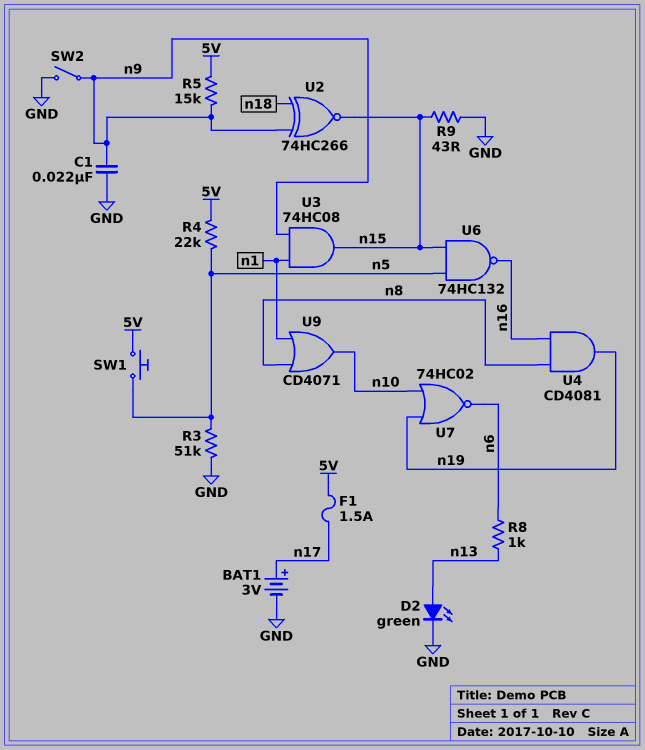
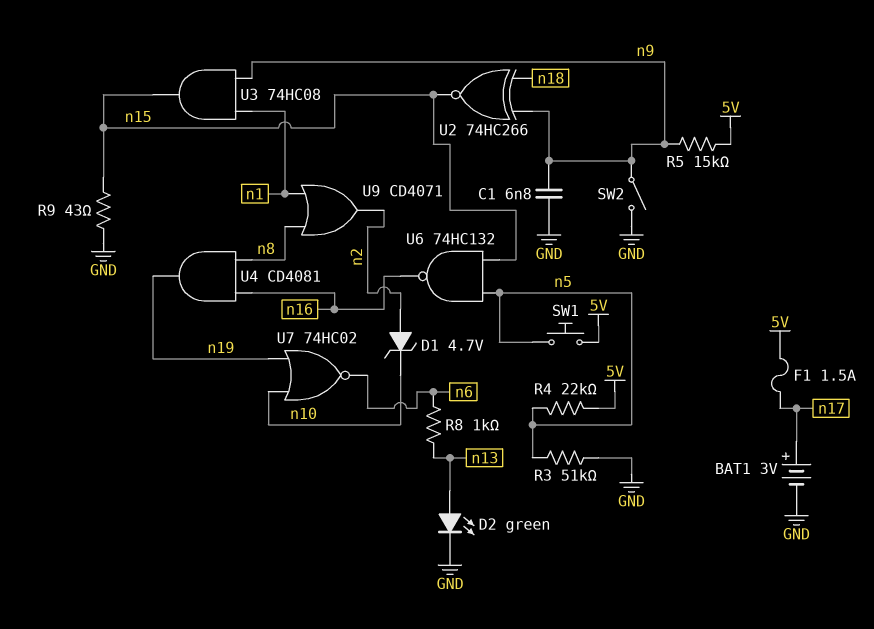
C1: 22nF (GND, n9) -> 6.8nF (GND, n9)
D1: none -> zener 4.7V (A n2, K n10)
U9: OR CD4071 (in n1, in n8, out n10) -> OR CD4071 (in n1, in n8, out n2)

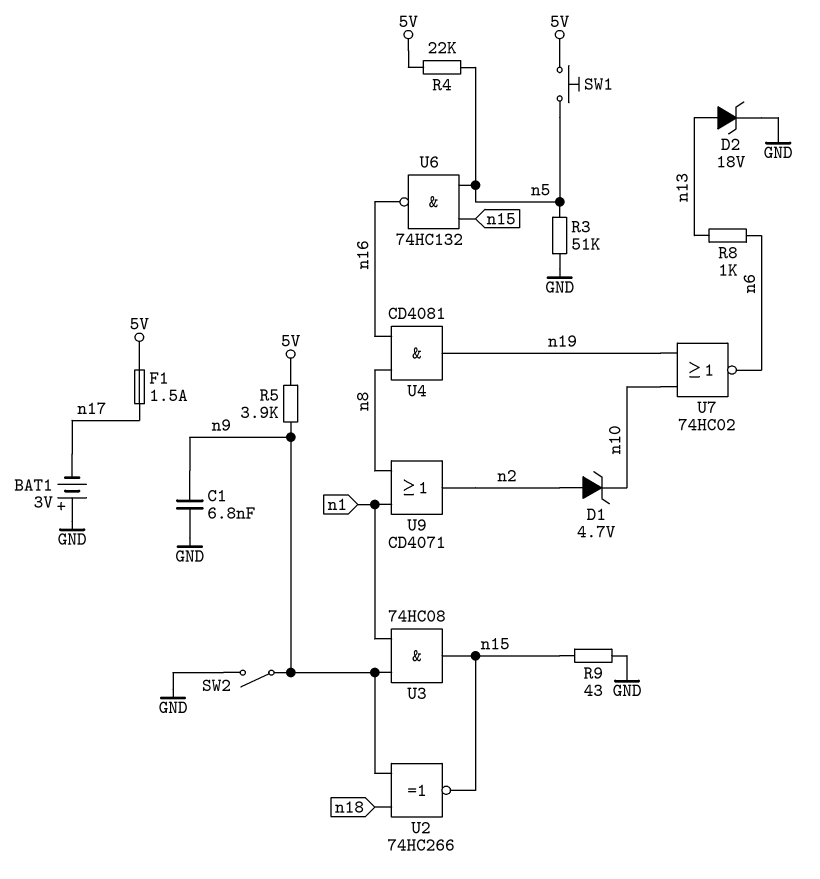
BAT1: 3V (plus n17, minus GND) -> 3V (plus GND, minus n17)
D2: LED green (A n13, K GND) -> zener 18V (A n13, K GND)
R5: 15k (5V, n9) -> 3.9k (5V, n9)

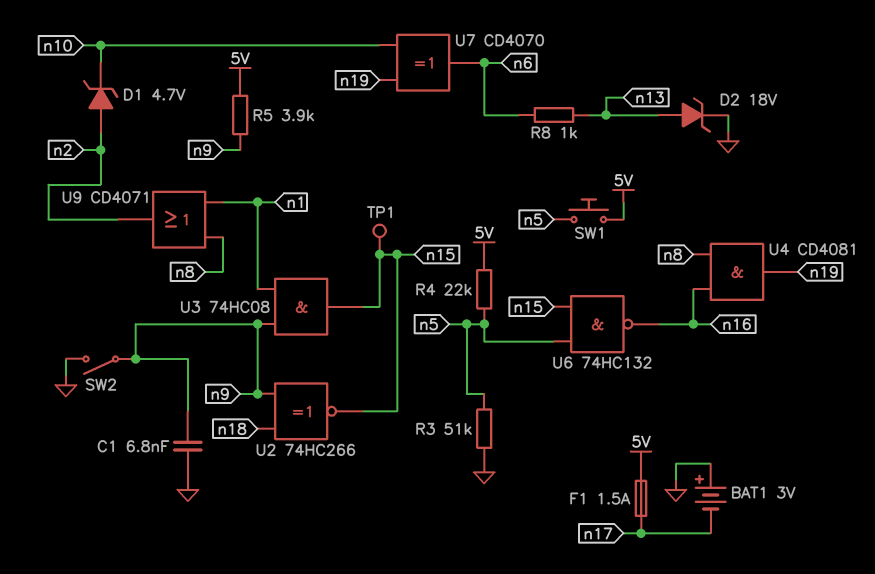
R9: 43 (GND, n15) -> none
TP1: none -> test point (n15)
U7: NOR 74HC02 (in n10, in n19, out n6) -> XOR CD4070 (in n10, in n19, out n6)

